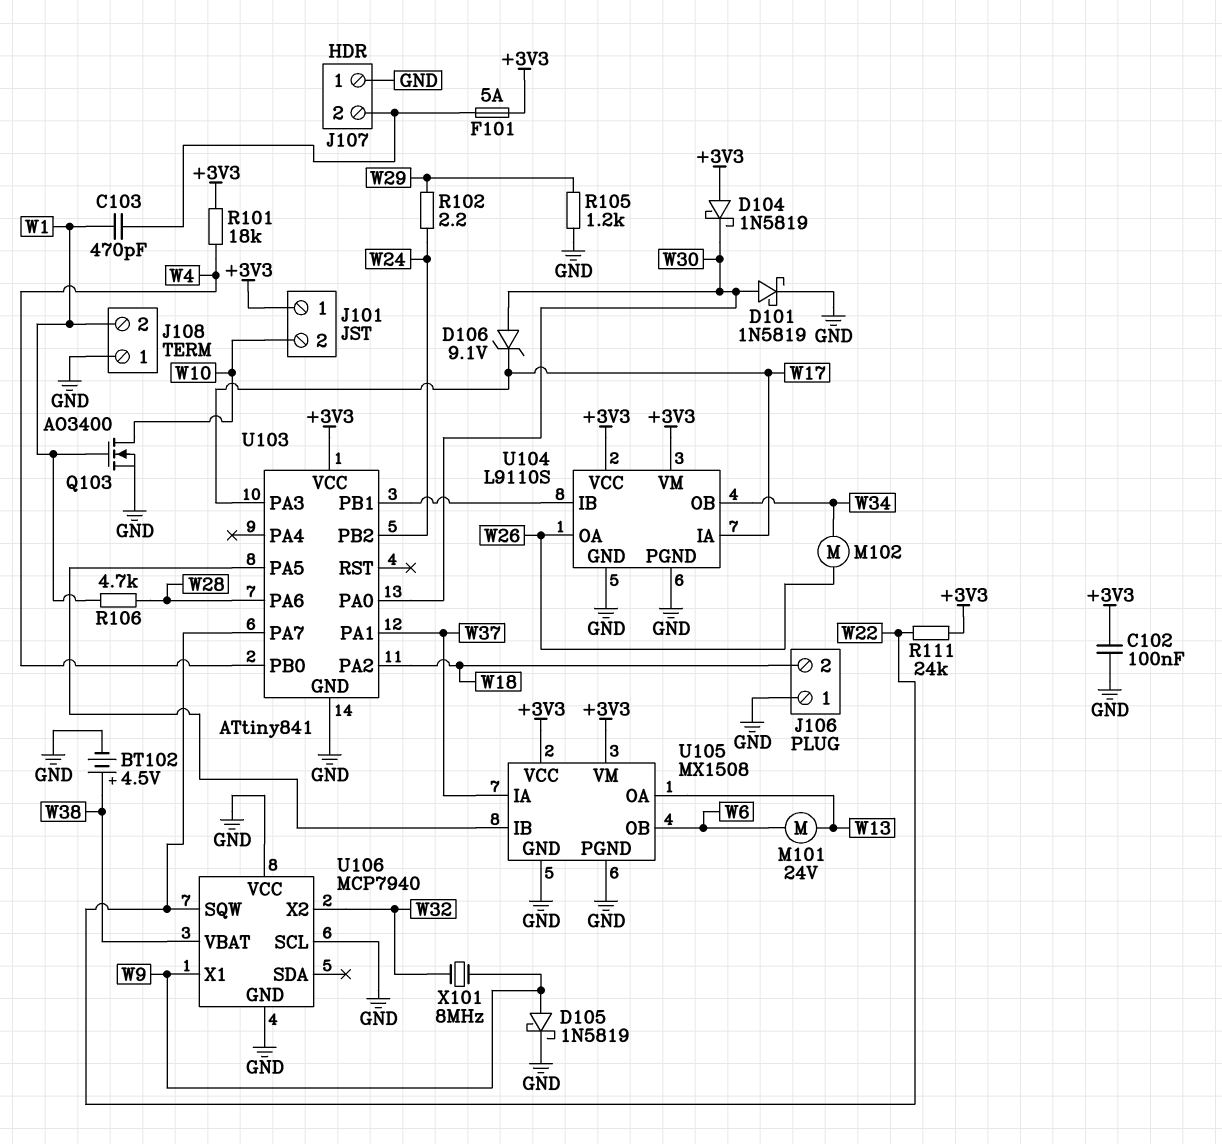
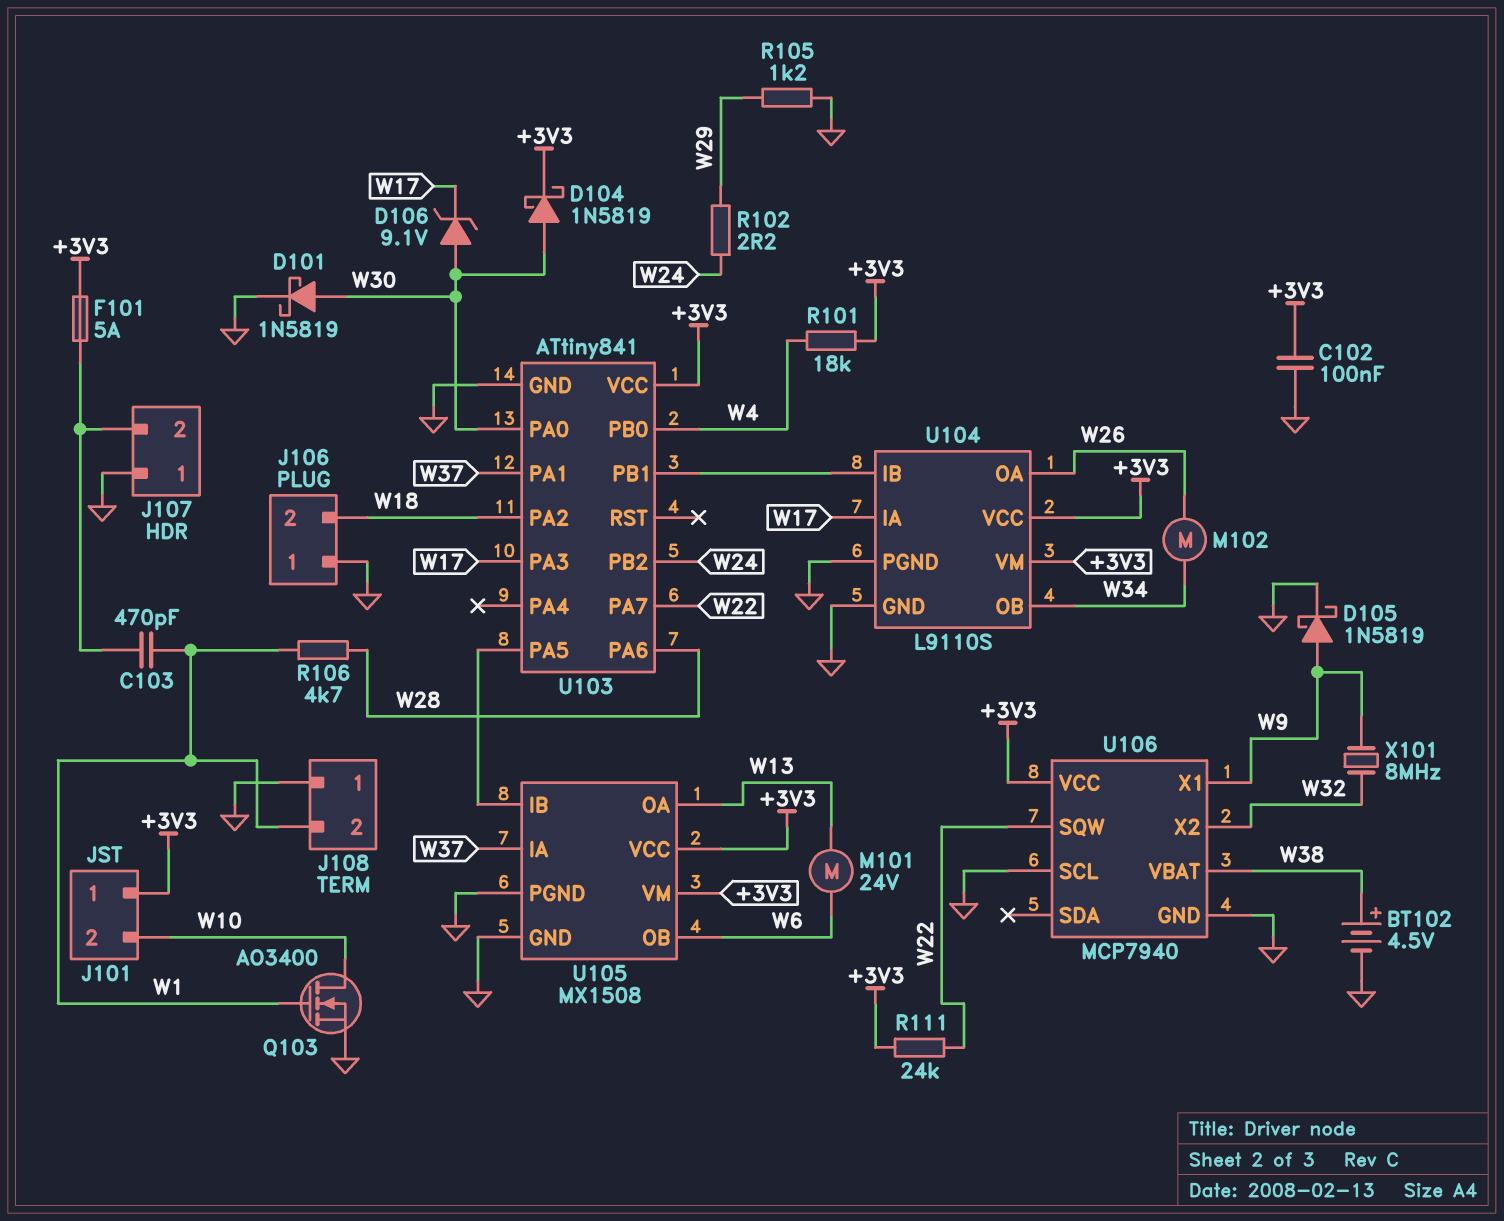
D104: schottky 1N5819 (A +3V3, K W30) -> schottky 1N5819 (A W30, K +3V3)
U106 pin VCC: GND -> +3V3

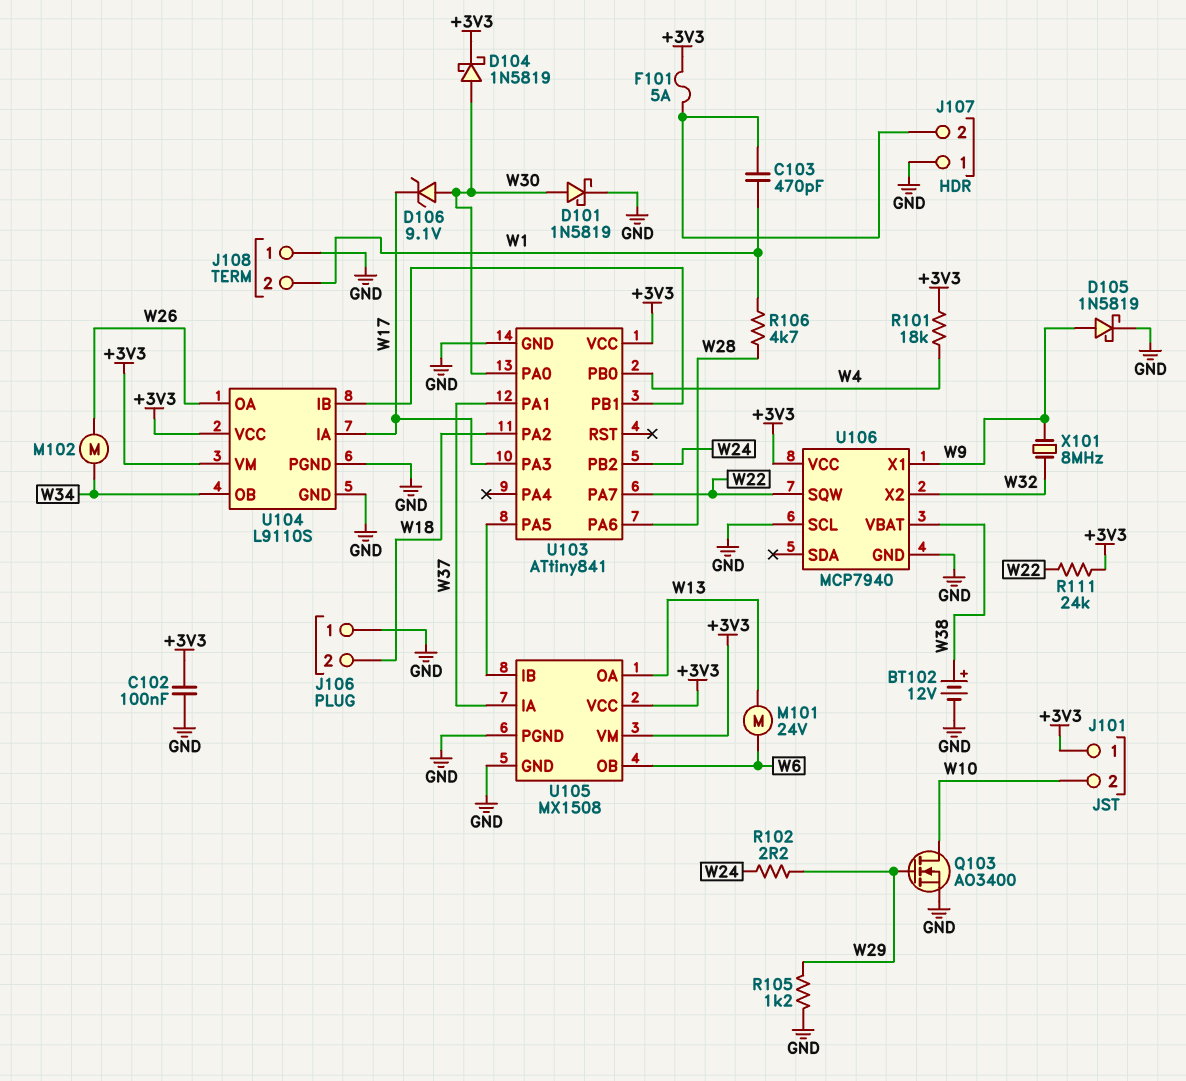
BT102: 4.5V (plus W38, minus GND) -> 12V (plus W38, minus GND)
Q103: NMOS AO3400 (G W1, D W10, S GND) -> NMOS AO3400 (G W29, D W10, S GND)

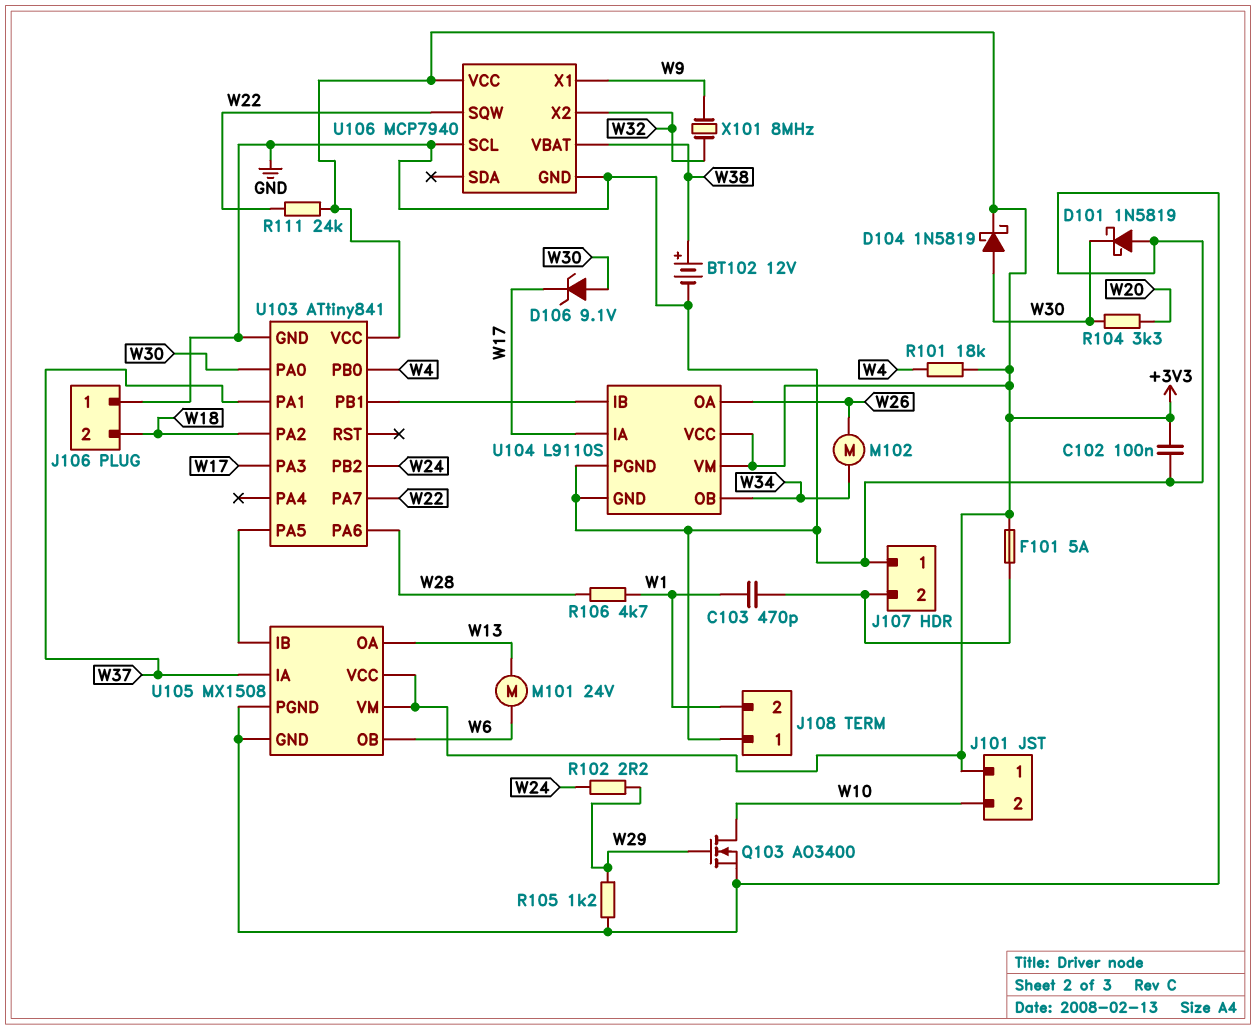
D101: schottky 1N5819 (A W30, K GND) -> schottky 1N5819 (A GND, K W30)
D105: schottky 1N5819 (A W9, K GND) -> none
R104: none -> 3.3k (W20, W30)

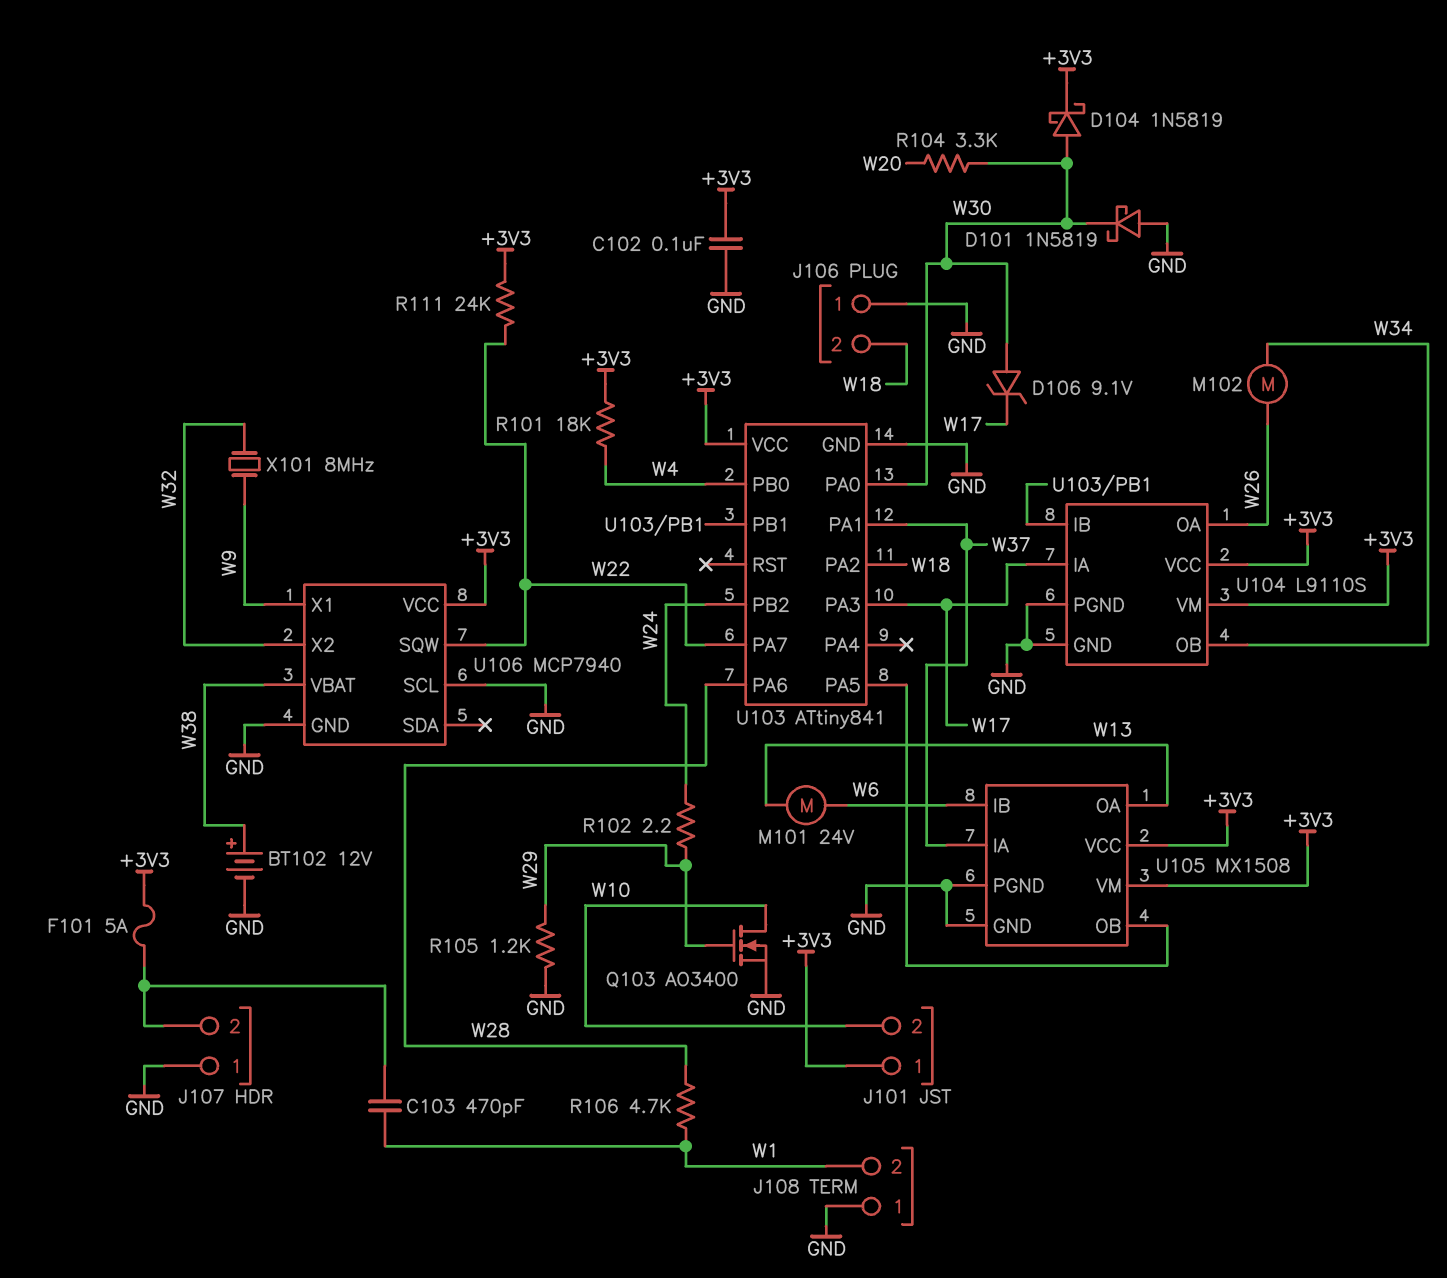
U105 pin IB: U103/PA5 -> W6
U105 pin OB: W6 -> U103/PA5

